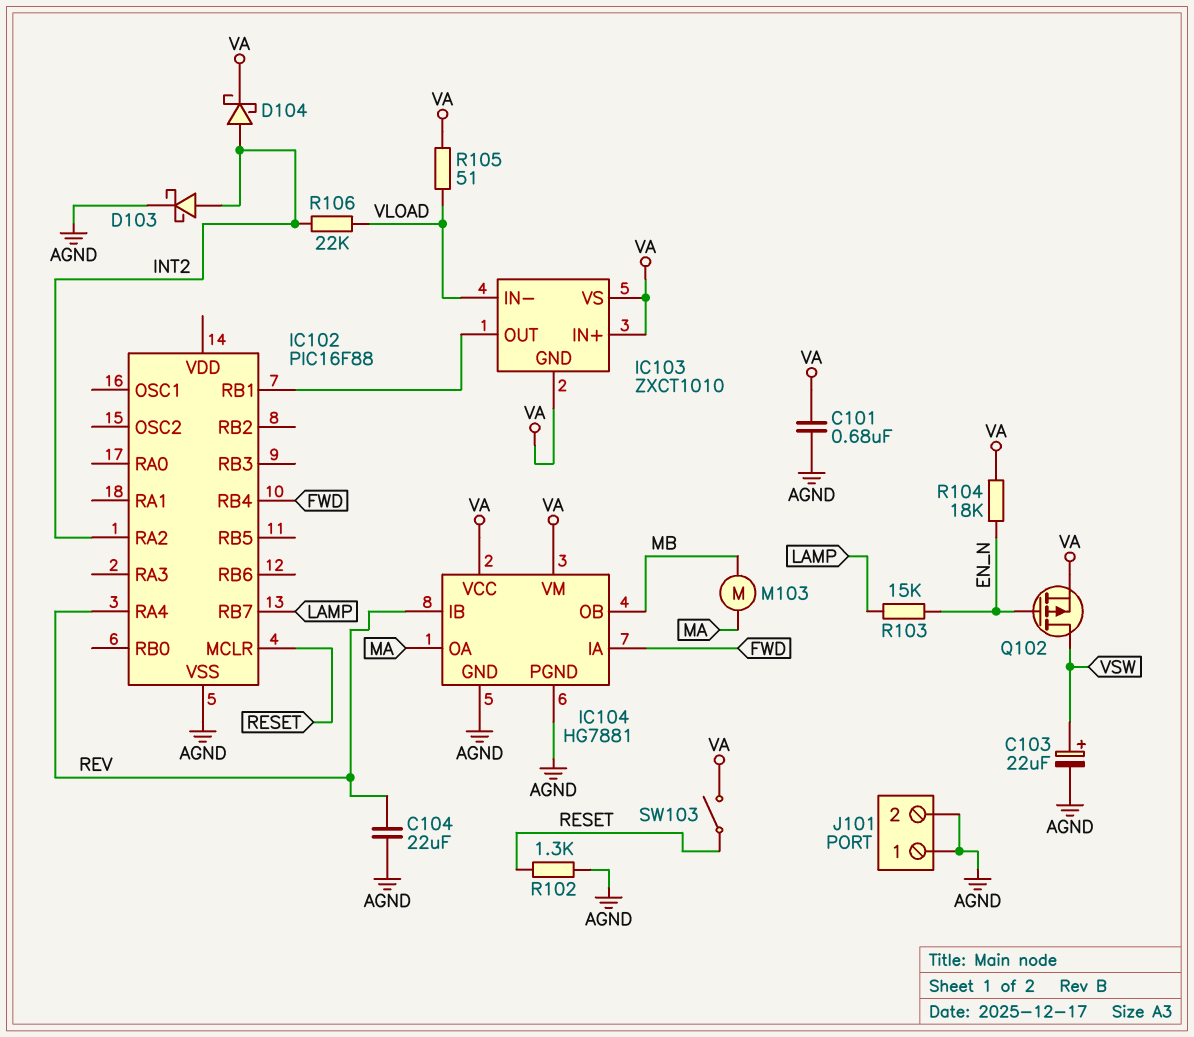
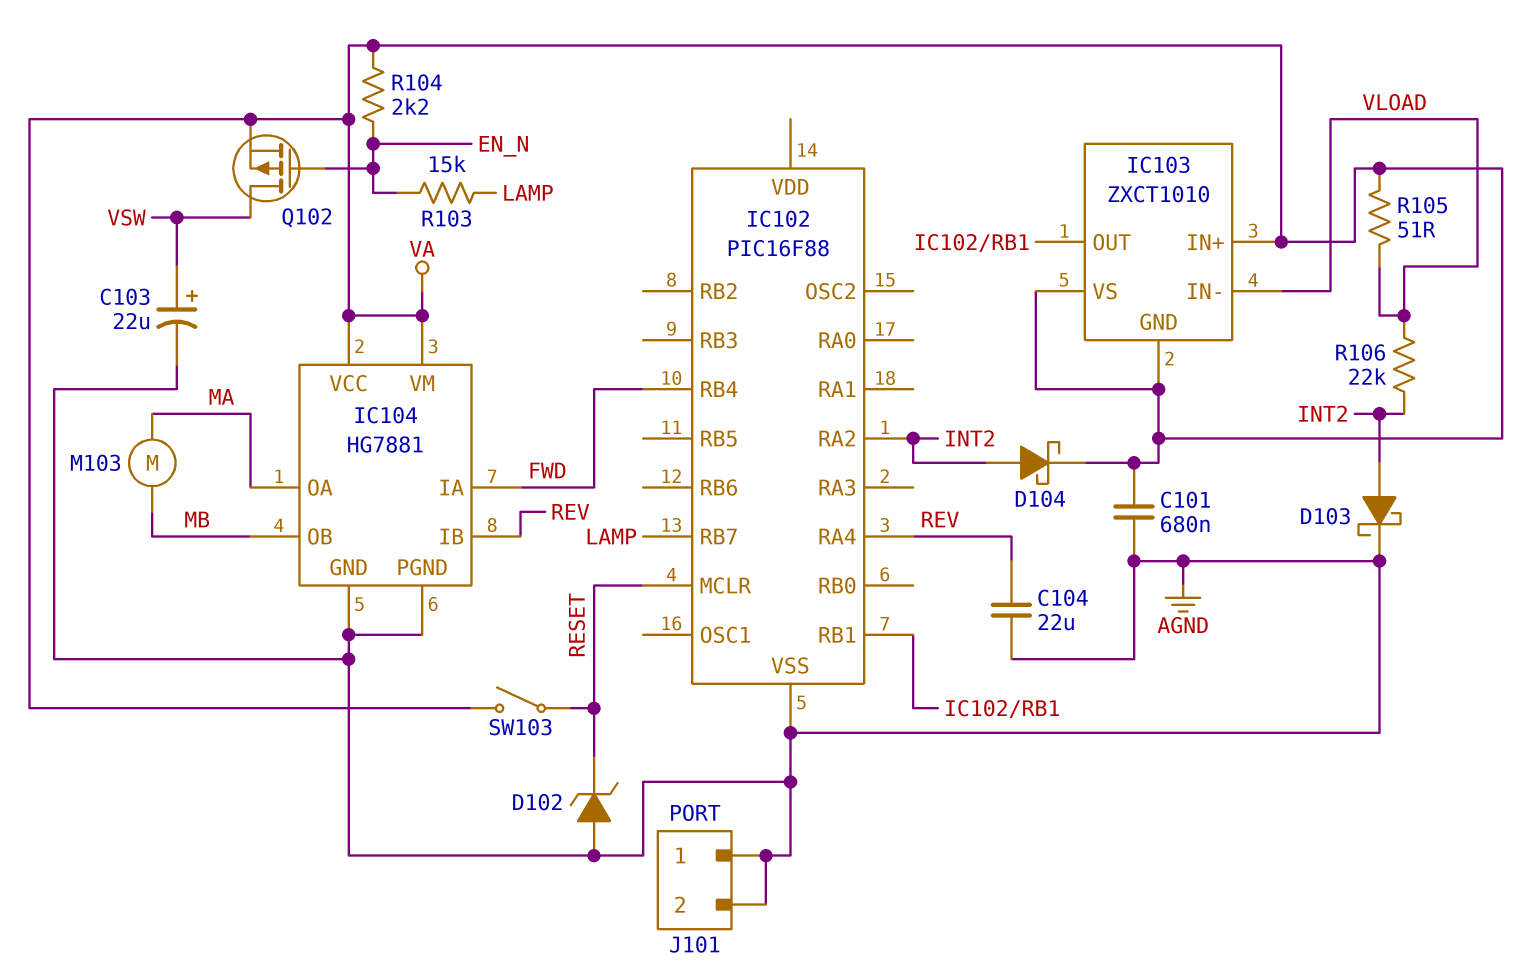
D102: none -> zener (A AGND, K RESET)
R102: 1.3k (AGND, RESET) -> none
R104: 18k (EN_N, VA) -> 2.2k (EN_N, VA)

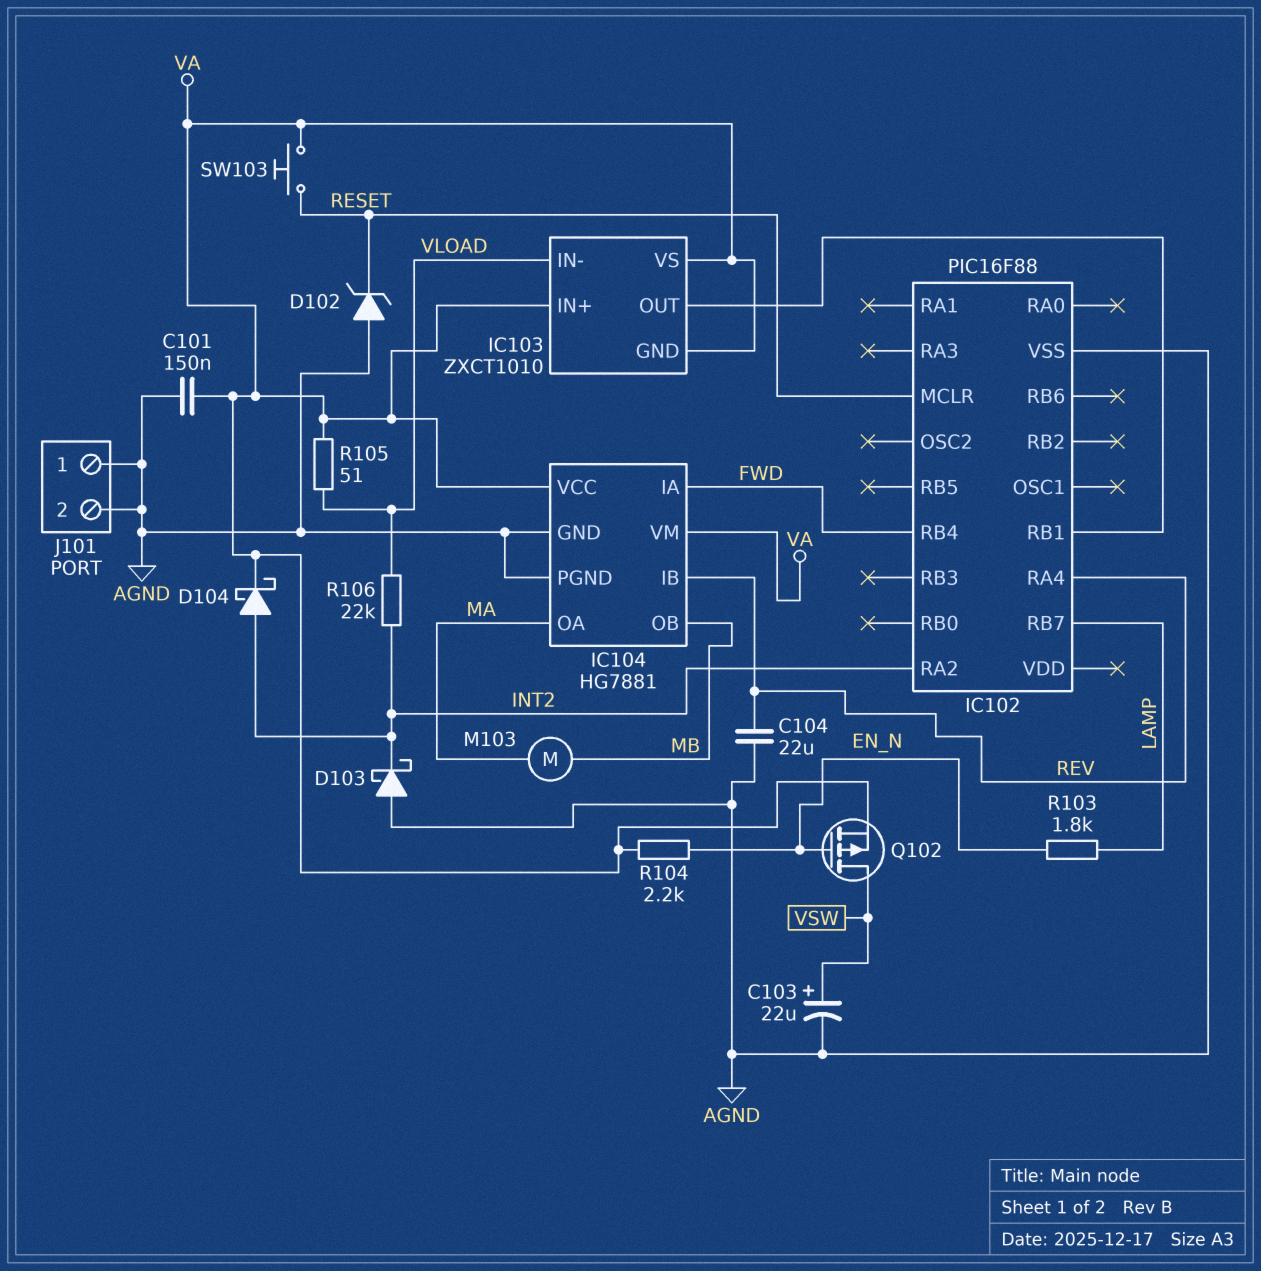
C101: 680nF (AGND, VA) -> 150nF (AGND, VA)
D103: schottky (A INT2, K AGND) -> schottky (A AGND, K INT2)
R103: 15k (EN_N, LAMP) -> 1.8k (EN_N, LAMP)
SW103: switch (RESET, VA) -> button (RESET, VA)

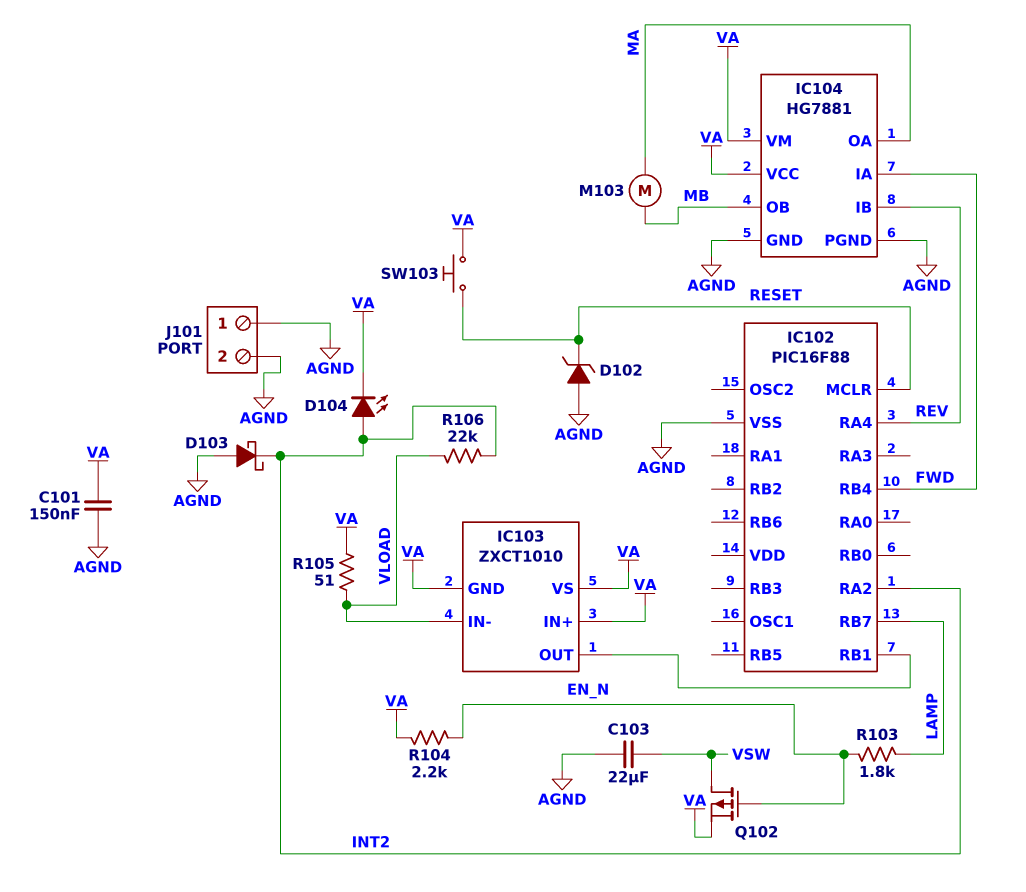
C103: 22uF (plus VSW, minus AGND) -> 22uF (AGND, VSW)
C104: 22uF (AGND, REV) -> none
D104: schottky (A INT2, K VA) -> LED (A INT2, K VA)

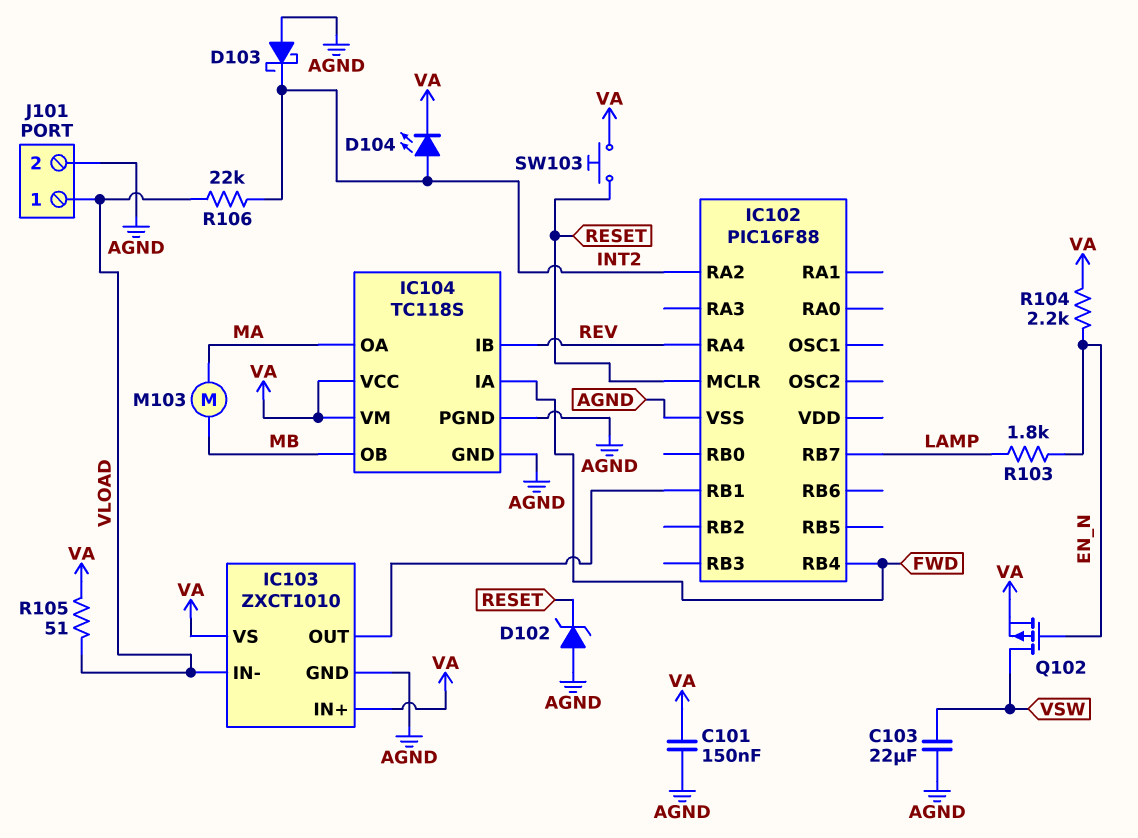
IC103 pin GND: VA -> AGND
IC104: HG7881 -> TC118S
J101 pin 1: AGND -> VLOAD

